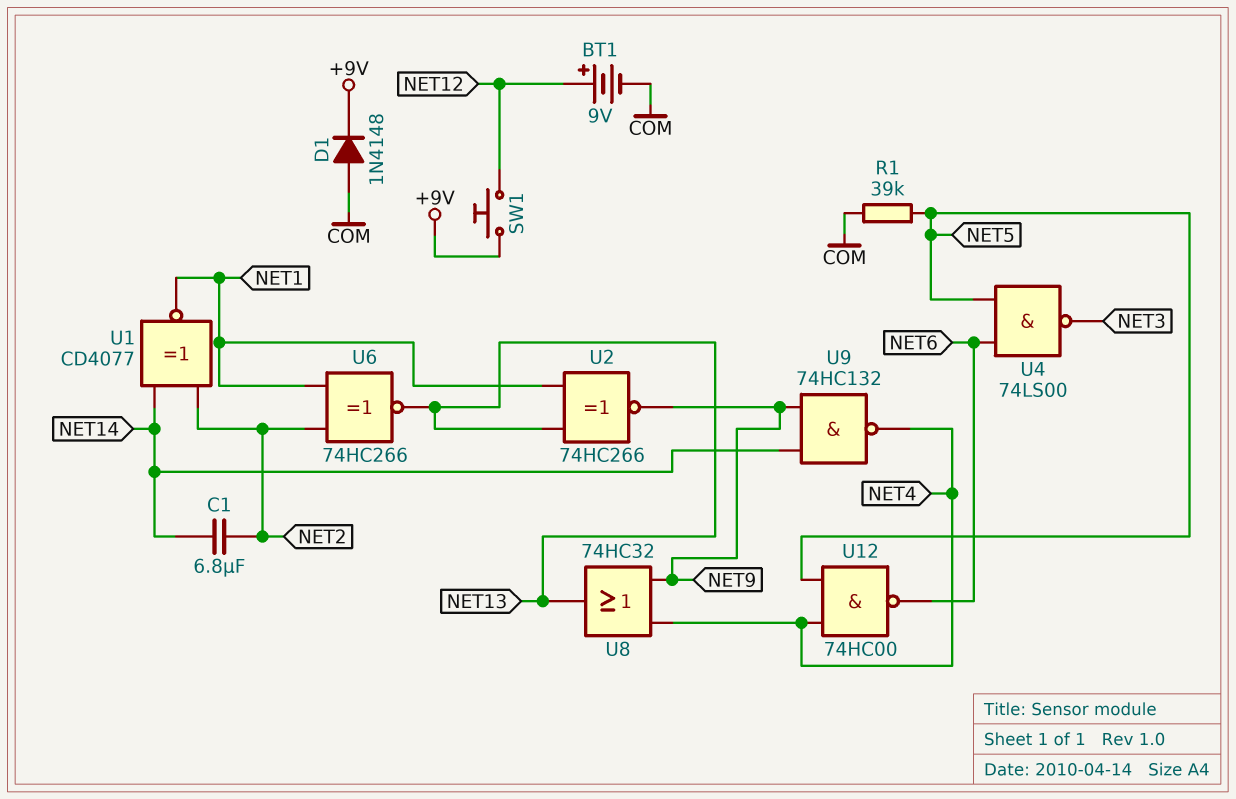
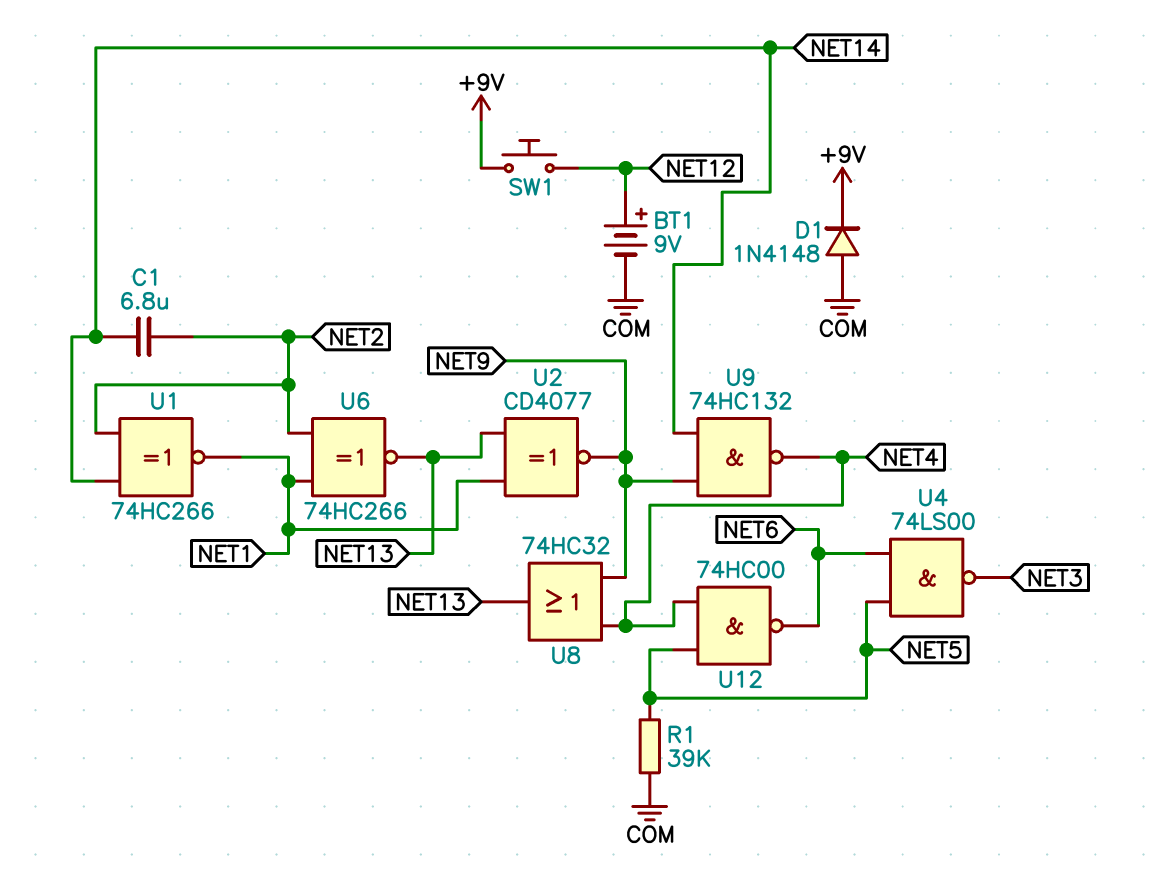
U1: XNOR CD4077 (in NET2, in NET14, out NET1) -> XNOR 74HC266 (in NET2, in NET14, out NET1)
U2: XNOR 74HC266 (in NET1, in NET13, out NET9) -> XNOR CD4077 (in NET1, in NET13, out NET9)

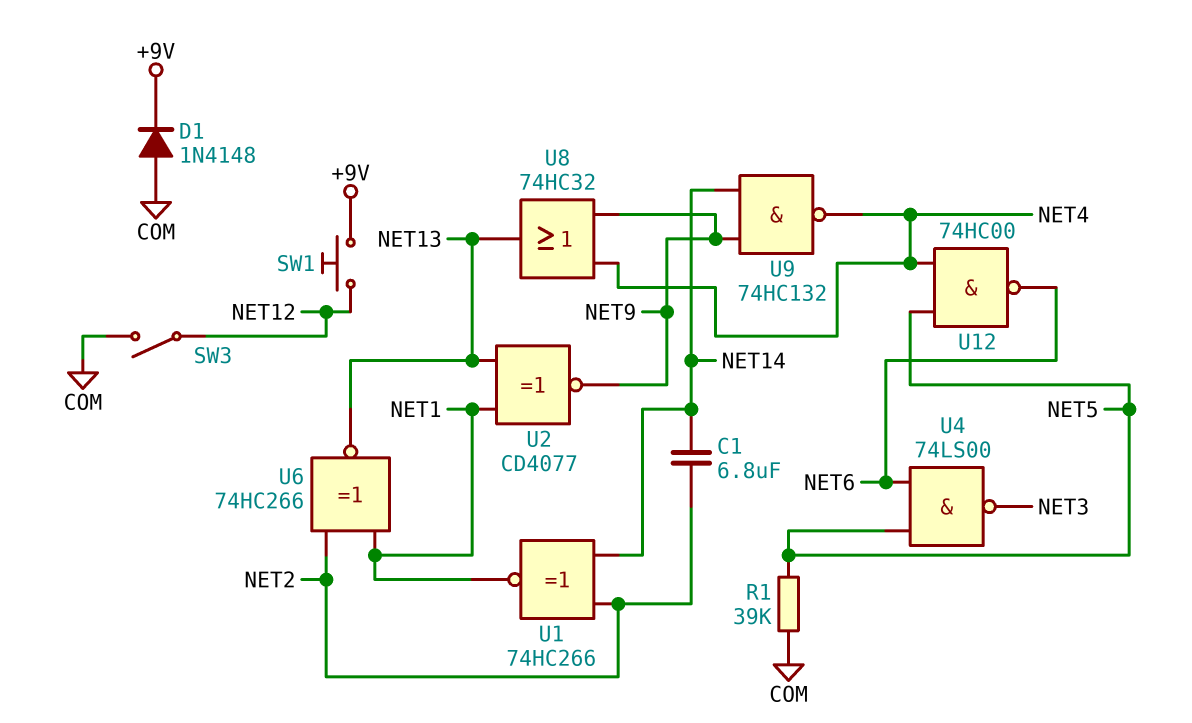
BT1: 9V (plus NET12, minus COM) -> none
SW3: none -> switch (COM, NET12)

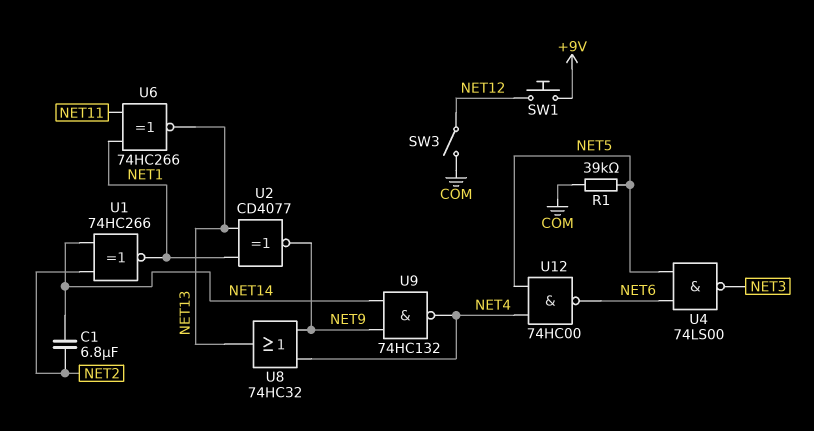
D1: diode 1N4148 (A COM, K +9V) -> none
U6: XNOR 74HC266 (in NET1, in NET2, out NET13) -> XNOR 74HC266 (in NET1, in NET11, out NET13)

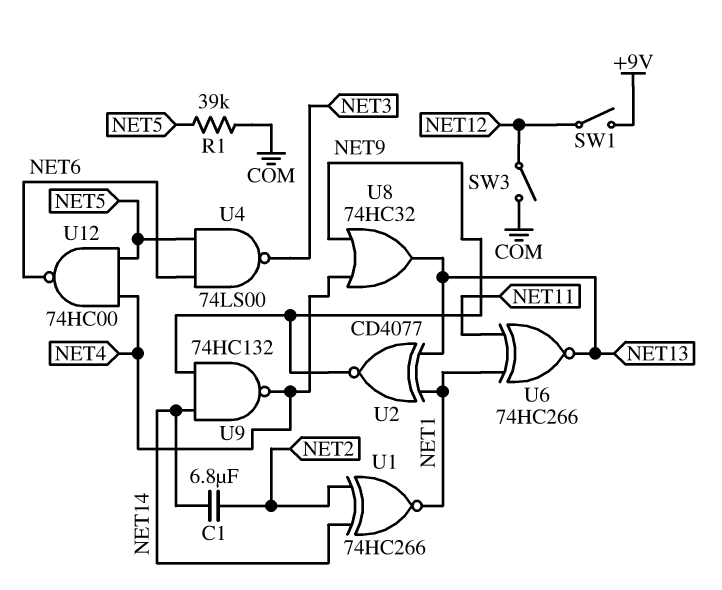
SW1: button (+9V, NET12) -> switch (+9V, NET12)

